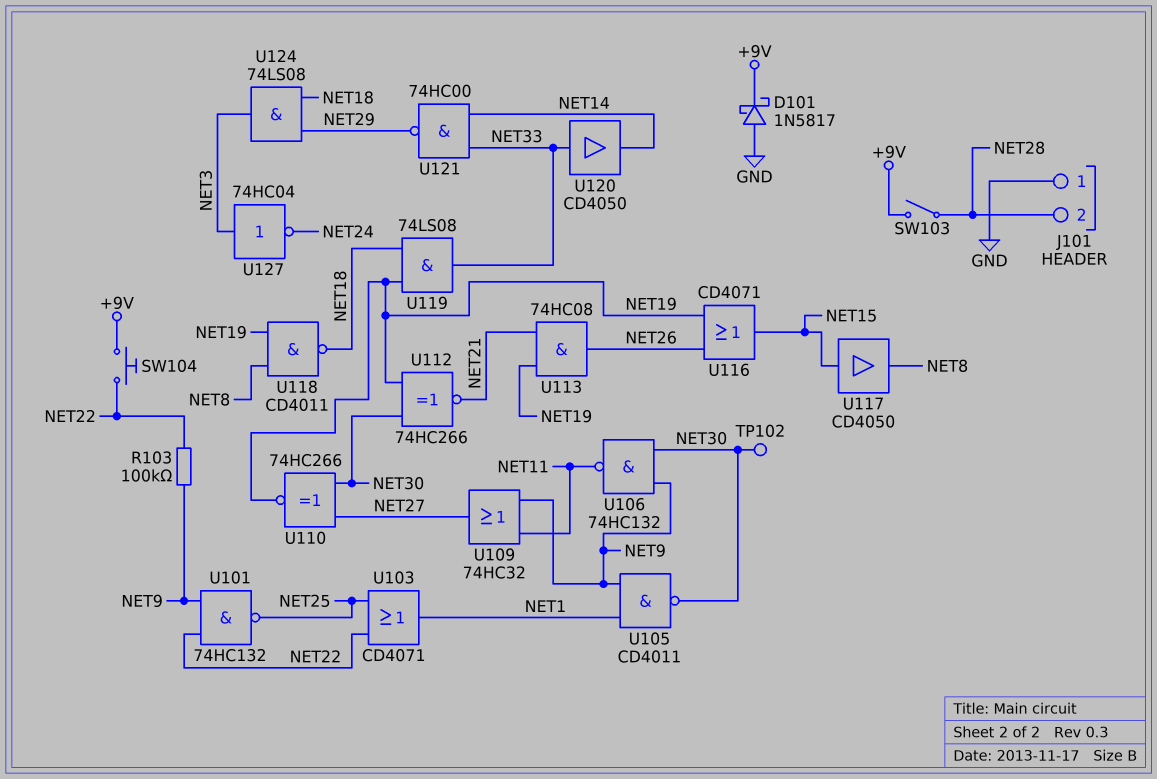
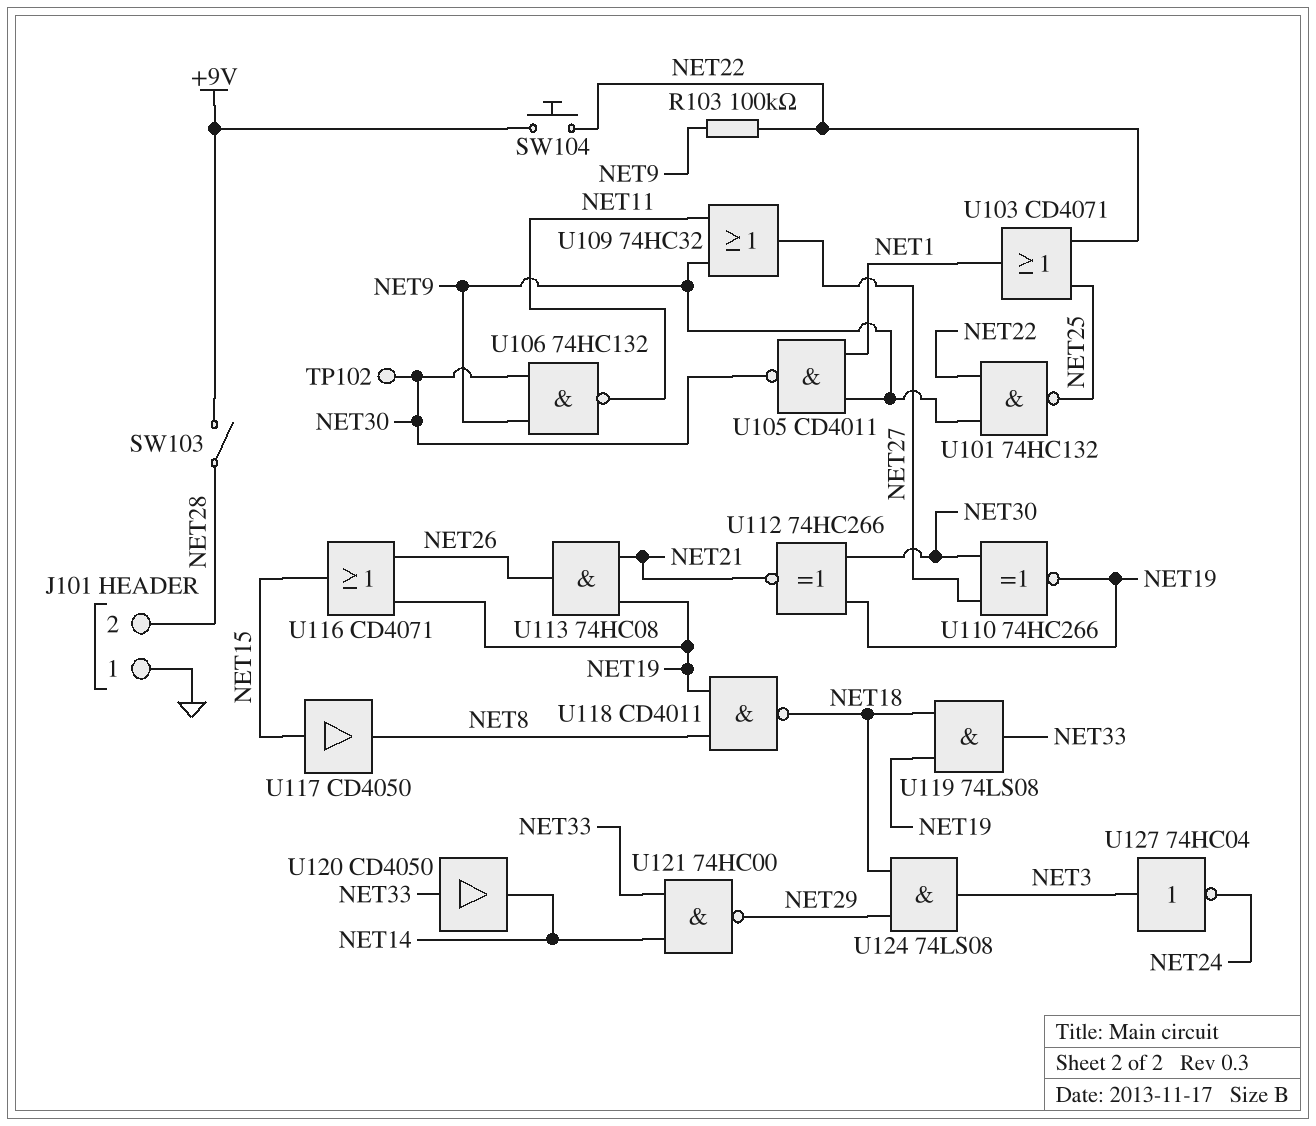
D101: schottky 1N5817 (A GND, K +9V) -> none

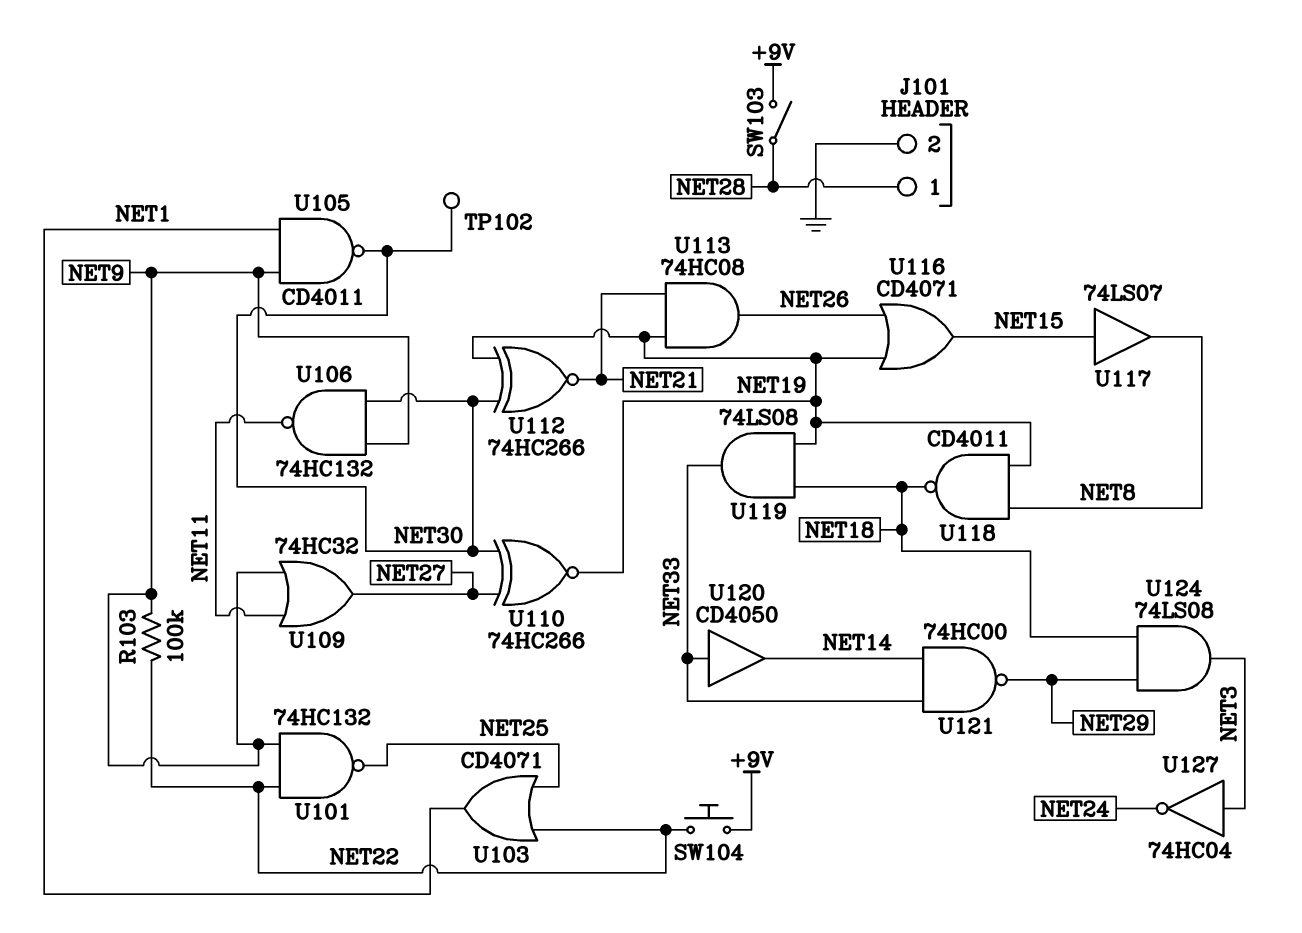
J101 pin 1: GND -> NET28
J101 pin 2: NET28 -> GND
U117: buffer CD4050 (in NET15, out NET8) -> buffer 74LS07 (in NET15, out NET8)

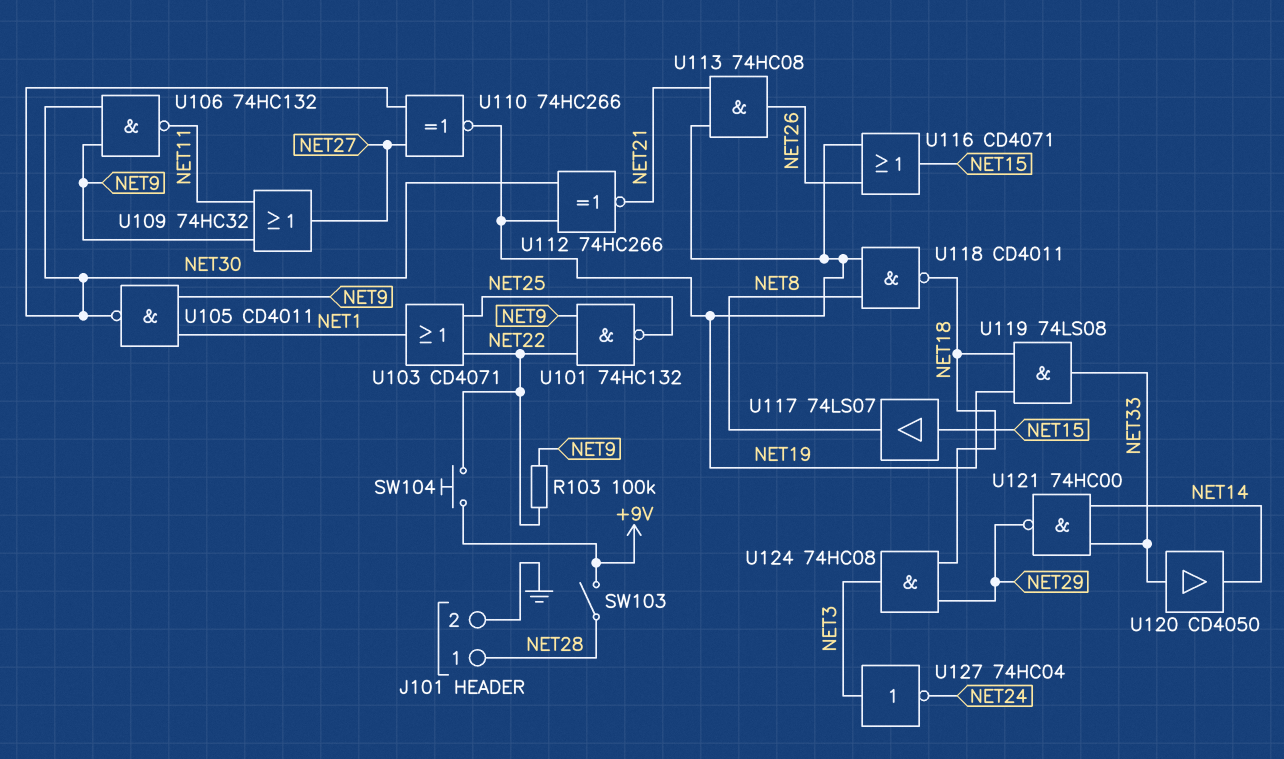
TP102: test point (NET30) -> none
U124: AND 74LS08 (in NET18, in NET29, out NET3) -> AND 74HC08 (in NET18, in NET29, out NET3)

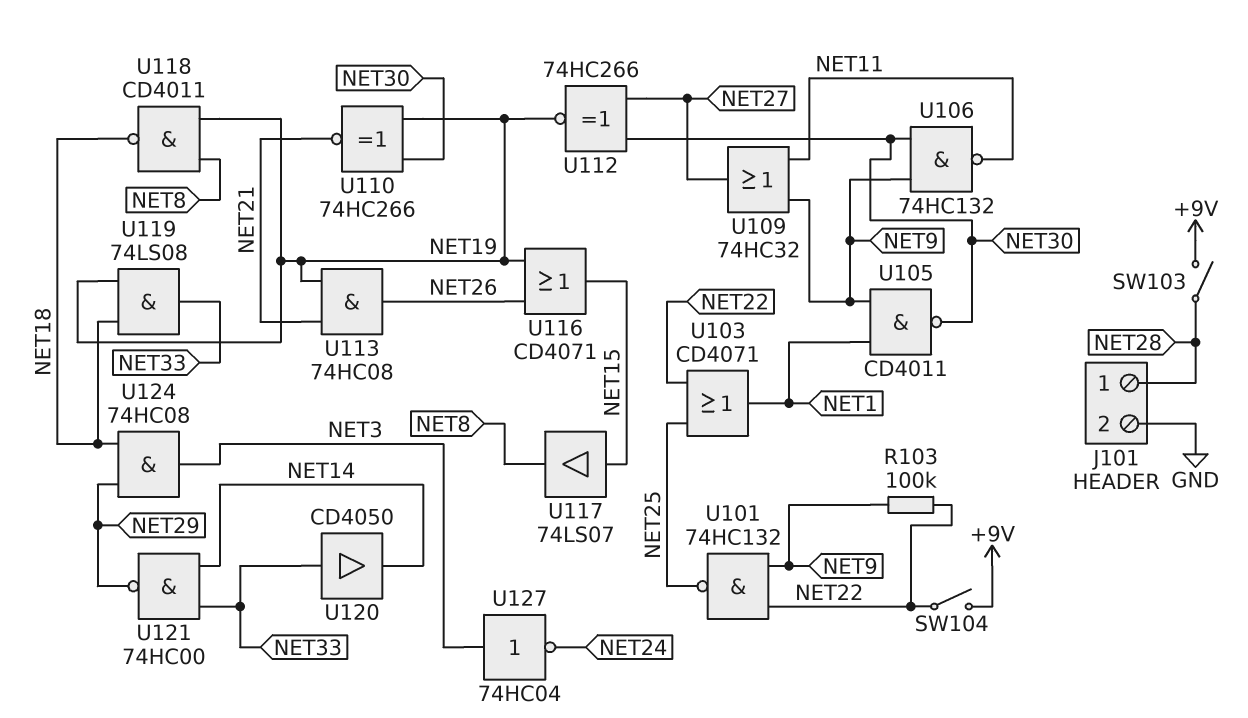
SW104: button (+9V, NET22) -> switch (+9V, NET22)
U110: XNOR 74HC266 (in NET27, in NET30, out NET19) -> XNOR 74HC266 (in NET19, in NET30, out NET21)
U112: XNOR 74HC266 (in NET19, in NET30, out NET21) -> XNOR 74HC266 (in NET27, in NET30, out NET19)

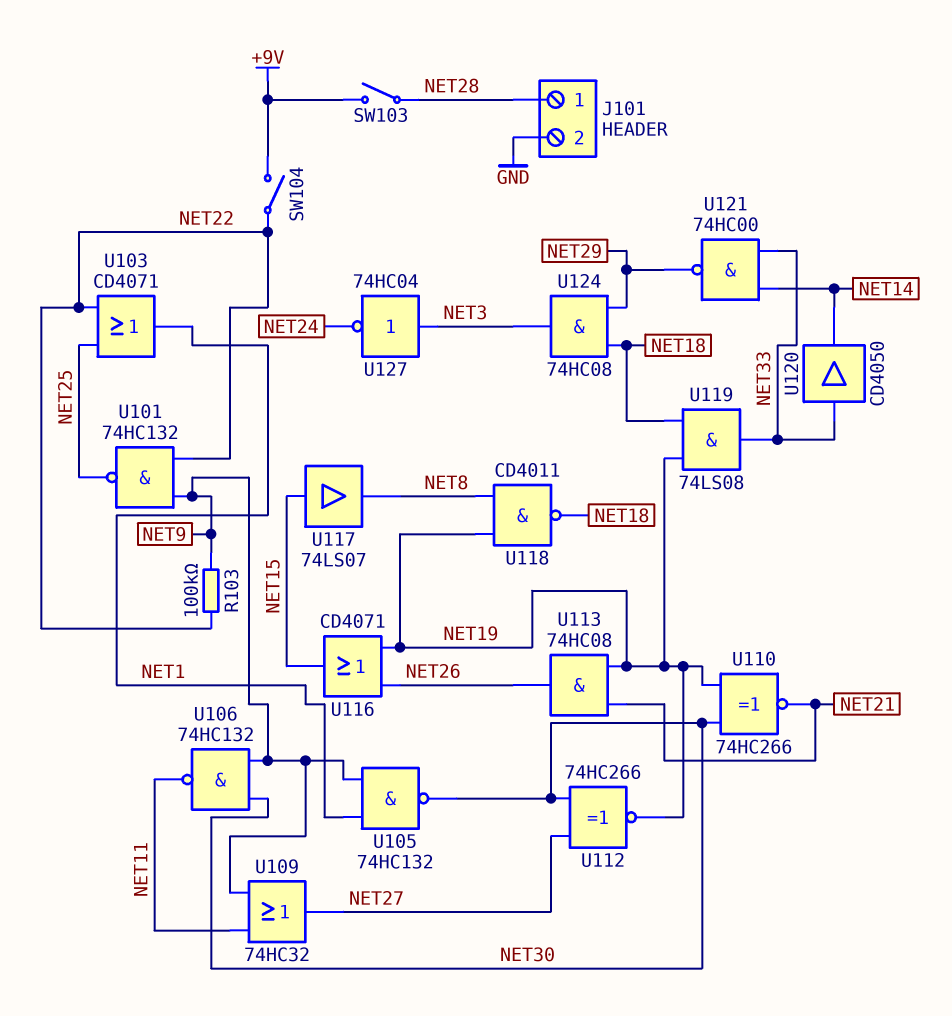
U105: NAND CD4011 (in NET1, in NET9, out NET30) -> NAND 74HC132 (in NET1, in NET9, out NET30)

